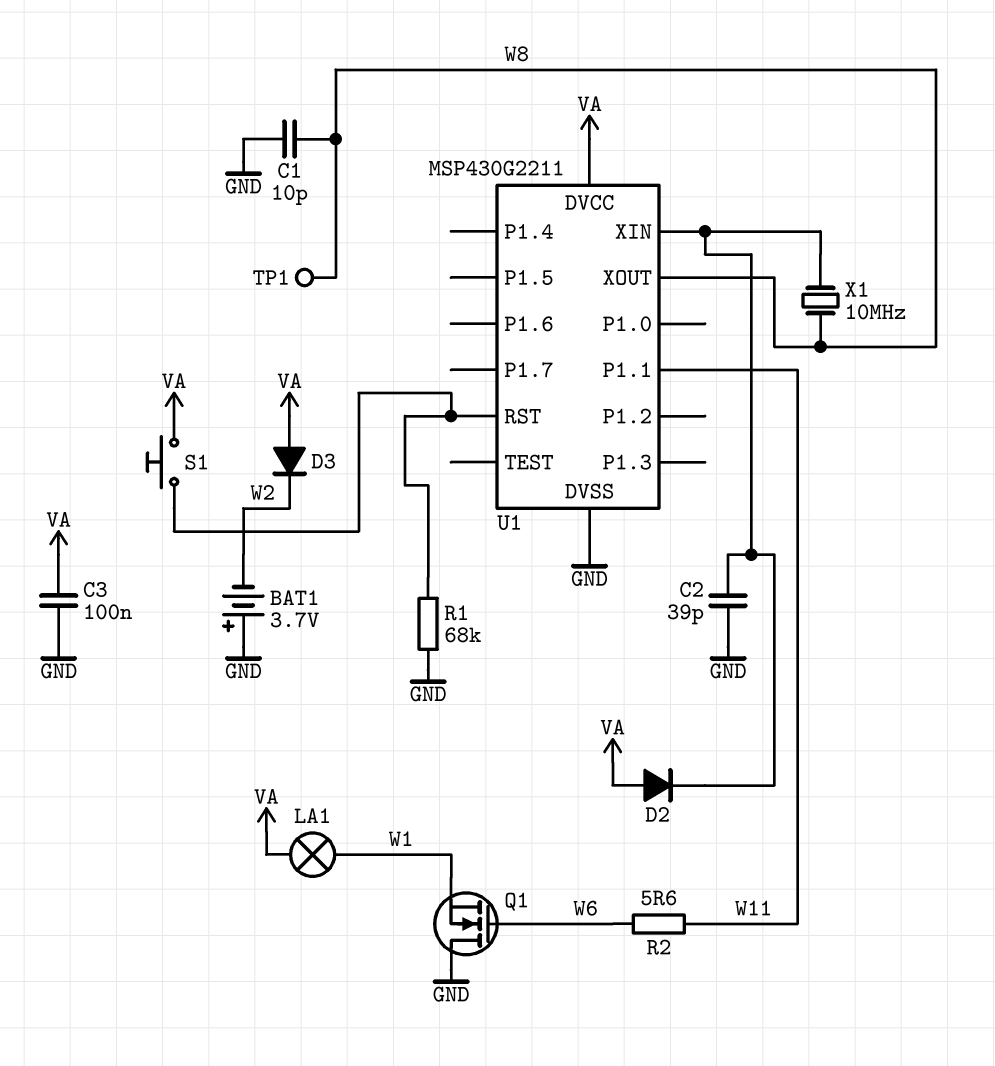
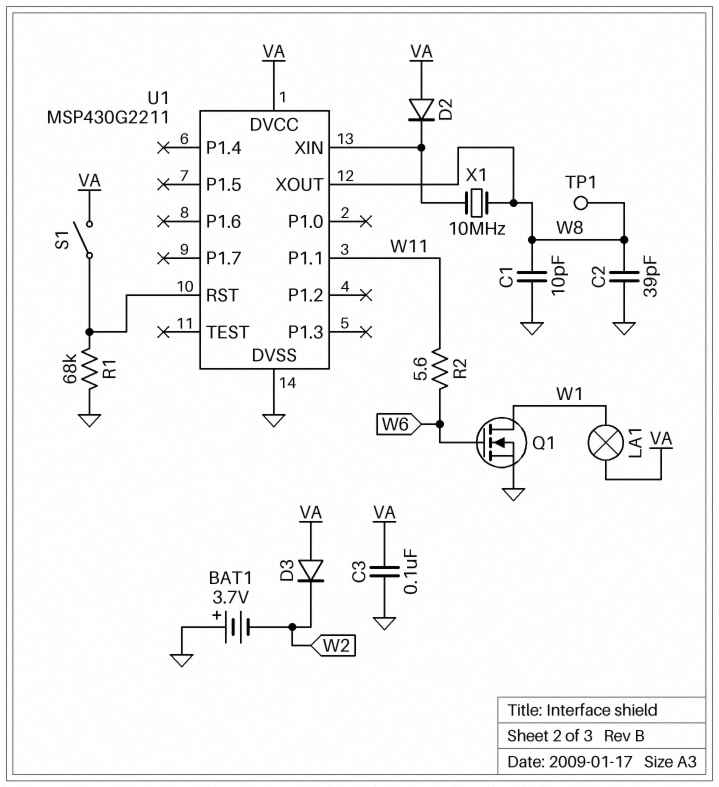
C2: 39pF (GND, U1/XIN) -> 39pF (GND, W8)
Q1: NMOS (G W6, D GND, S W1) -> NMOS (G W6, D W1, S GND)
S1: button (U1/RST, VA) -> switch (U1/RST, VA)

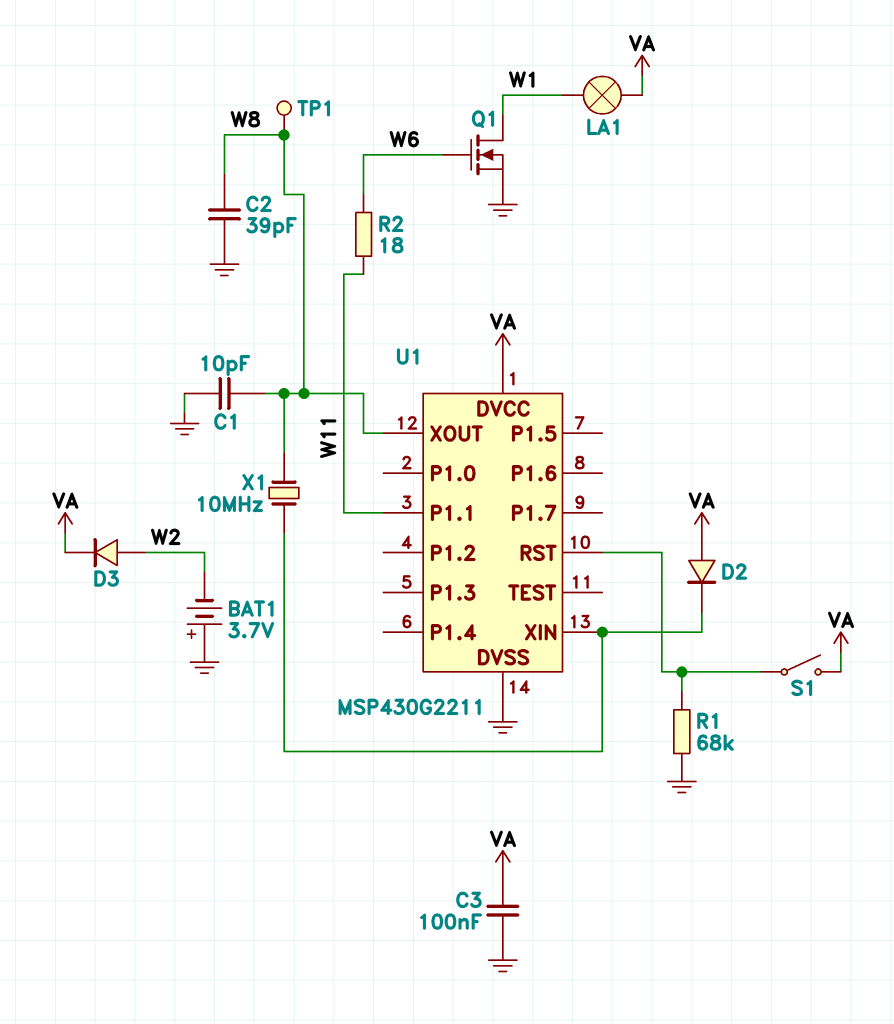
D3: diode (A VA, K W2) -> diode (A W2, K VA)
R2: 5.6 (W6, W11) -> 18 (W6, W11)

